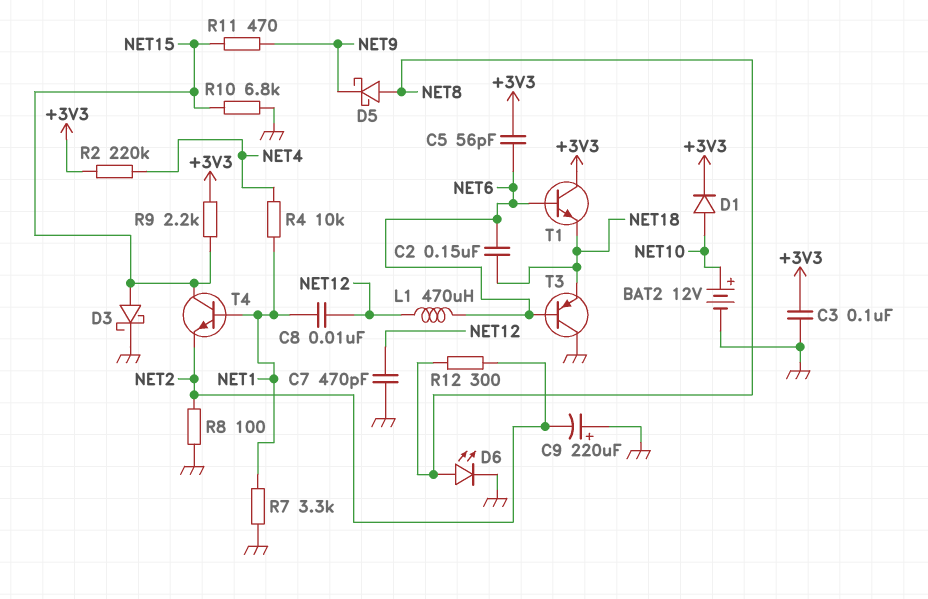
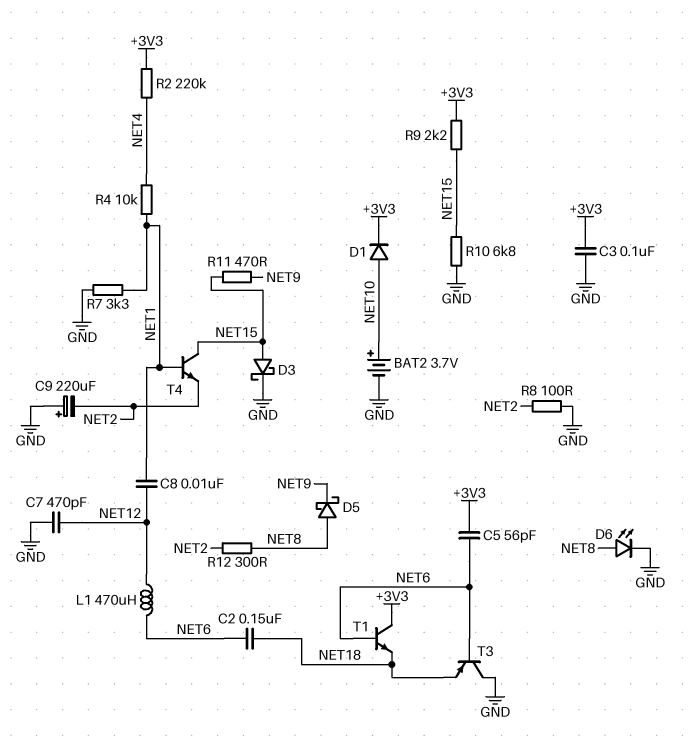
BAT2: 12V (plus NET10, minus GND) -> 3.7V (plus NET10, minus GND)

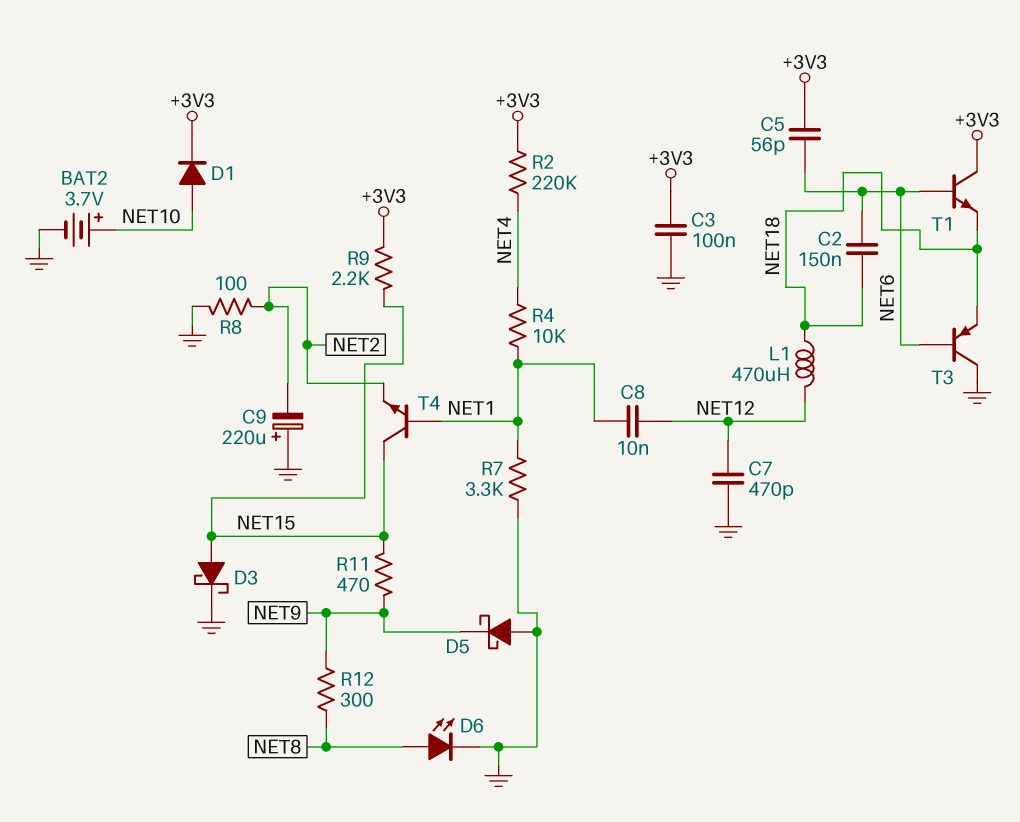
D5: schottky (A NET8, K NET9) -> schottky (A GND, K NET9)
L1: 470uH (NET6, NET12) -> 470uH (NET12, NET18)
R10: 6.8k (GND, NET15) -> none
R12: 300 (NET2, NET8) -> 300 (NET8, NET9)

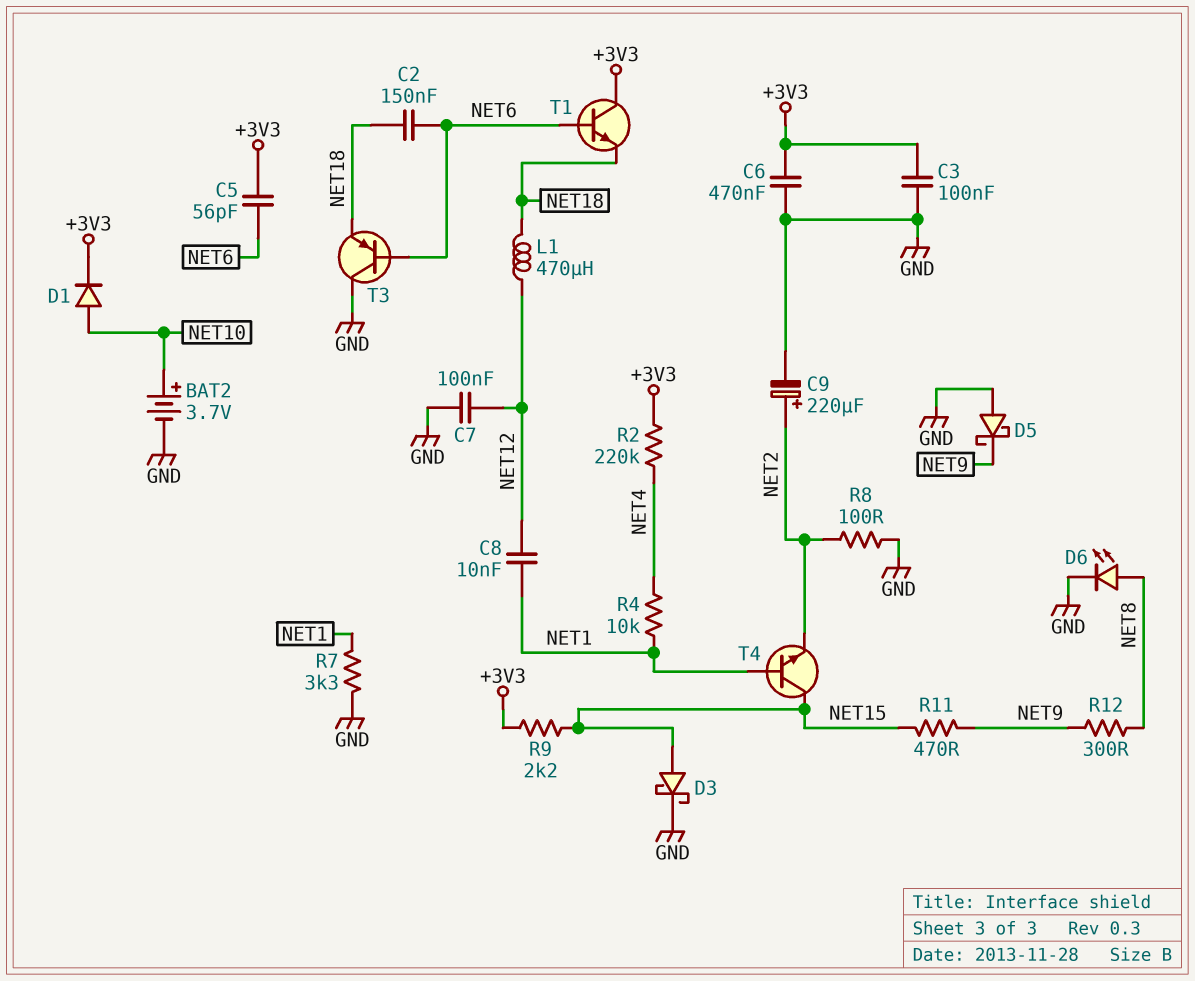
C6: none -> 470nF (+3V3, GND)
C7: 470pF (GND, NET12) -> 100nF (GND, NET12)
C9: 220uF (plus GND, minus NET2) -> 220uF (plus NET2, minus GND)

